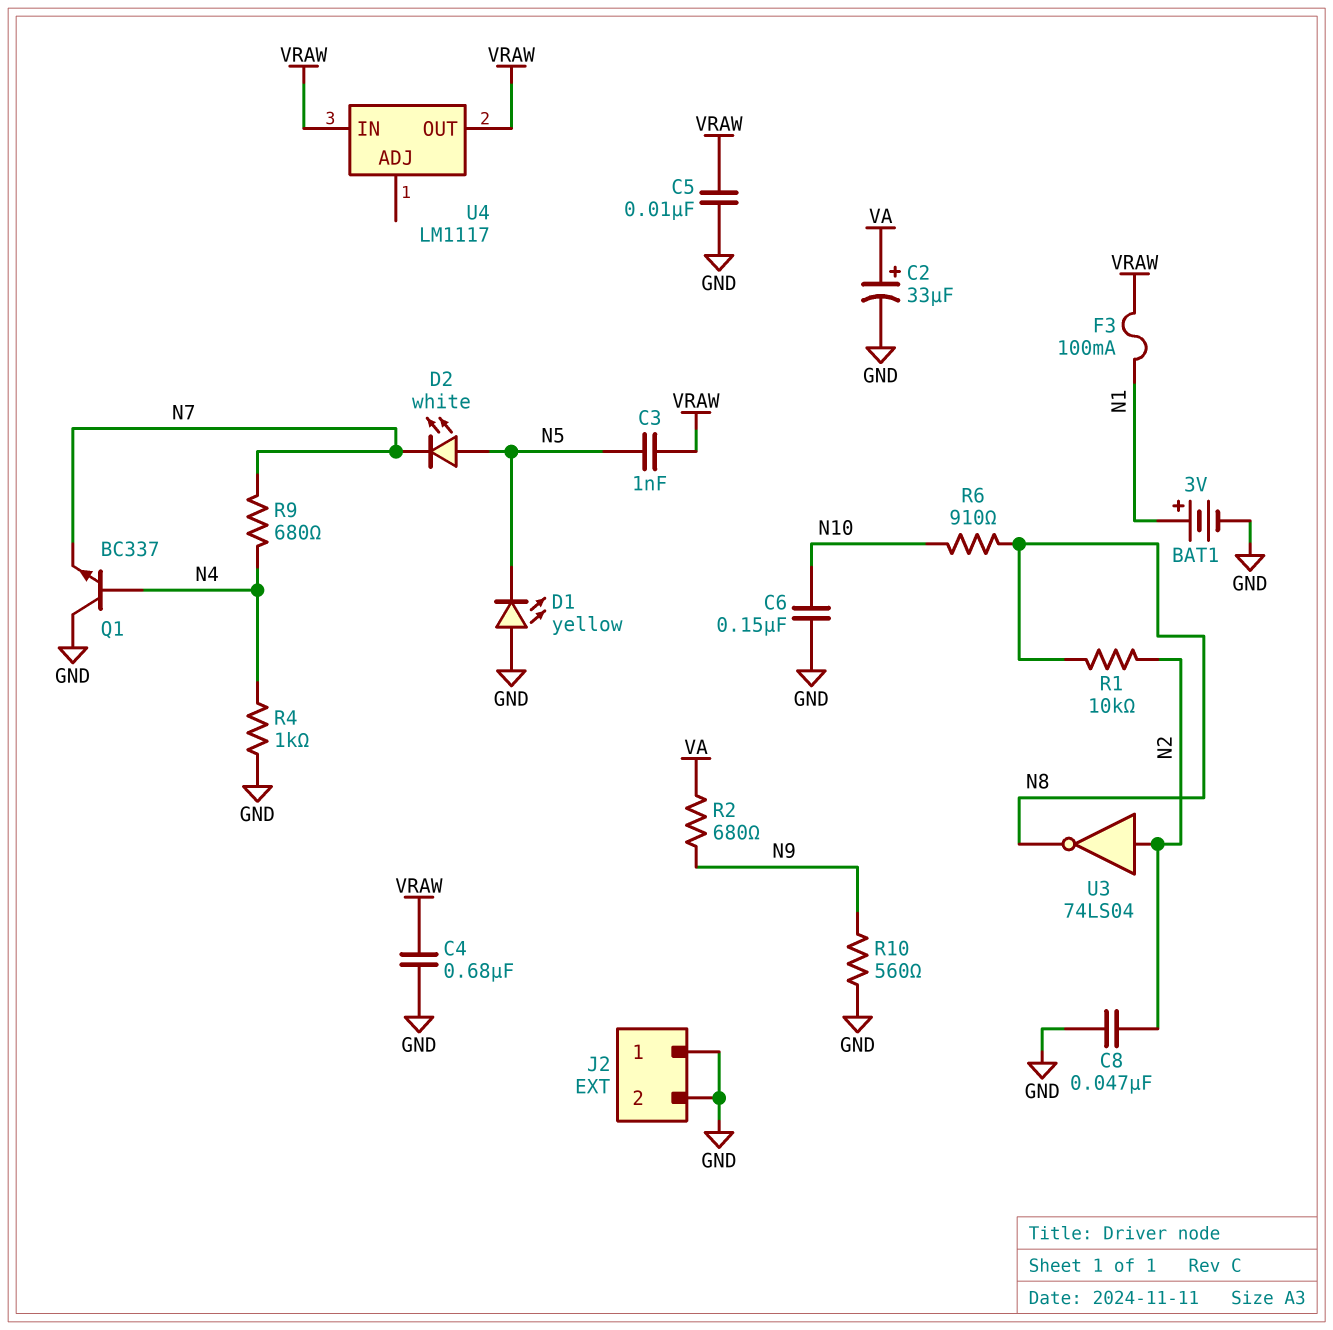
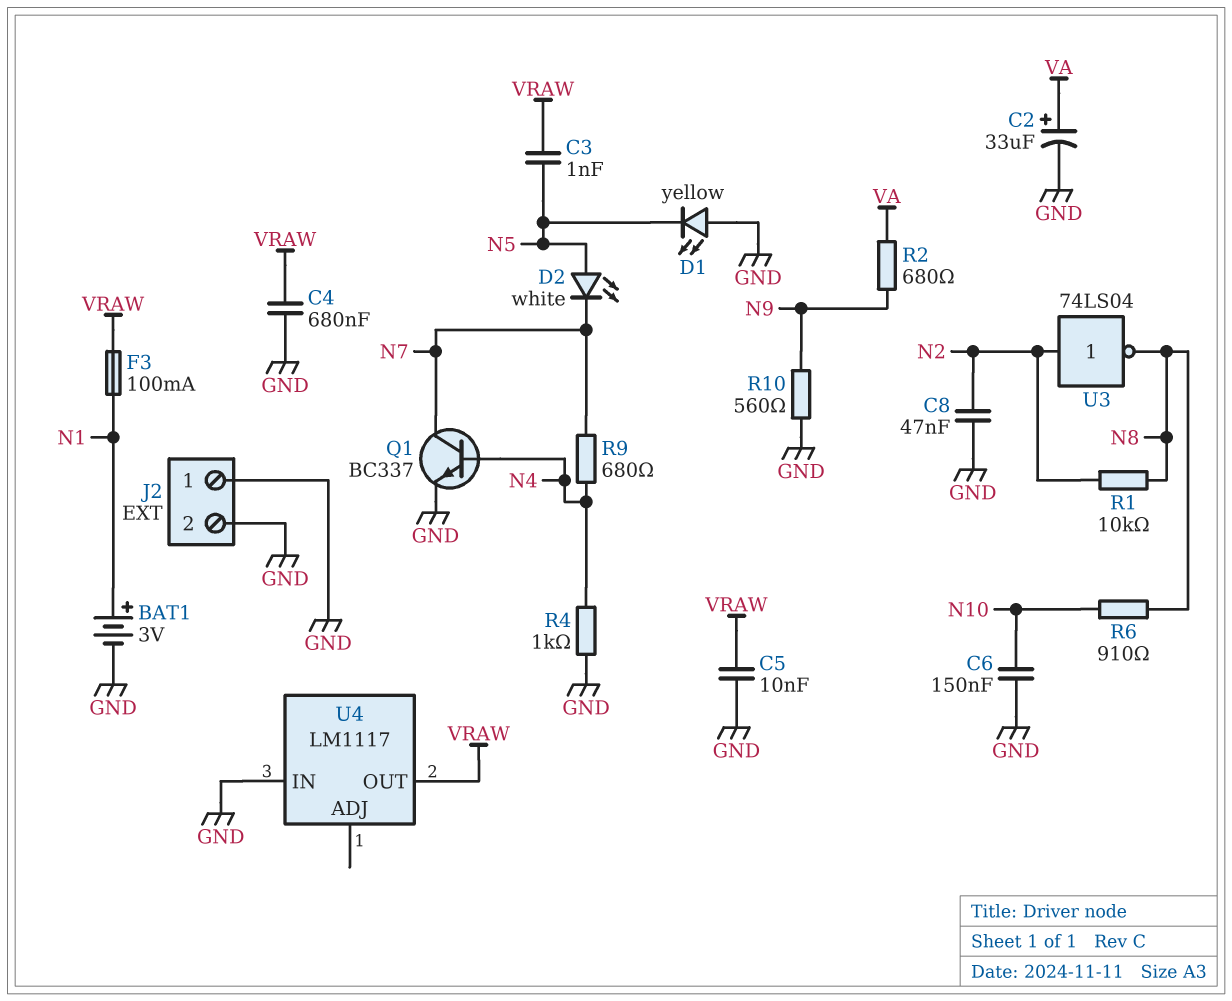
Q1: NPN BC337 (B N4, C GND, E N7) -> NPN BC337 (B N4, C N7, E GND)
U4 pin IN: VRAW -> GND

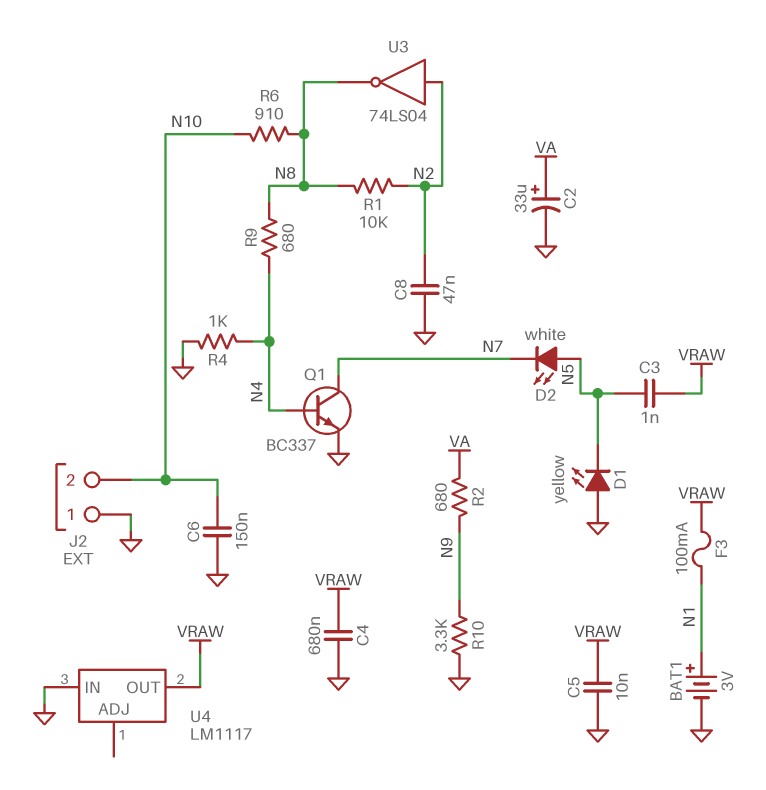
J2 pin 2: GND -> N10
R9: 680 (N4, N7) -> 680 (N4, N8)
R10: 560 (GND, N9) -> 3.3k (GND, N9)

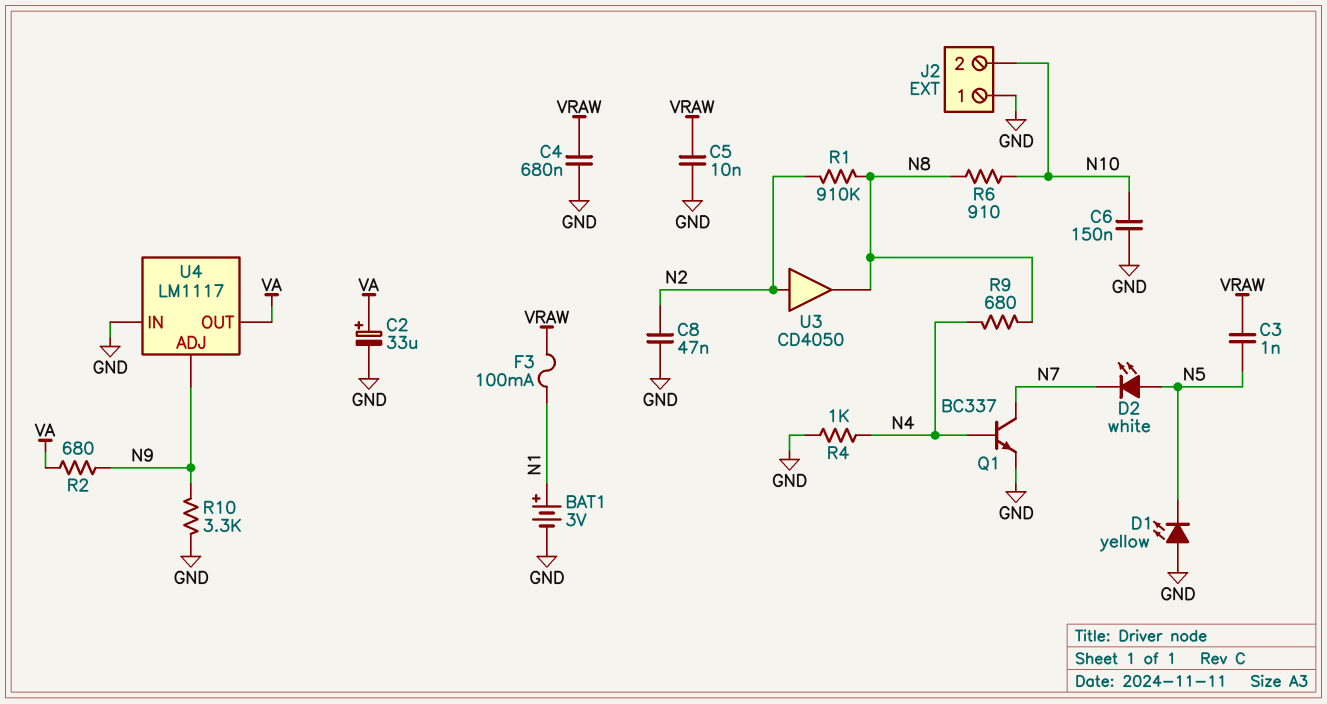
R1: 10k (N2, N8) -> 910k (N2, N8)
U3: NOT 74LS04 (in N2, out N8) -> buffer CD4050 (in N2, out N8)
U4 pin ADJ: none -> N9
U4 pin OUT: VRAW -> VA

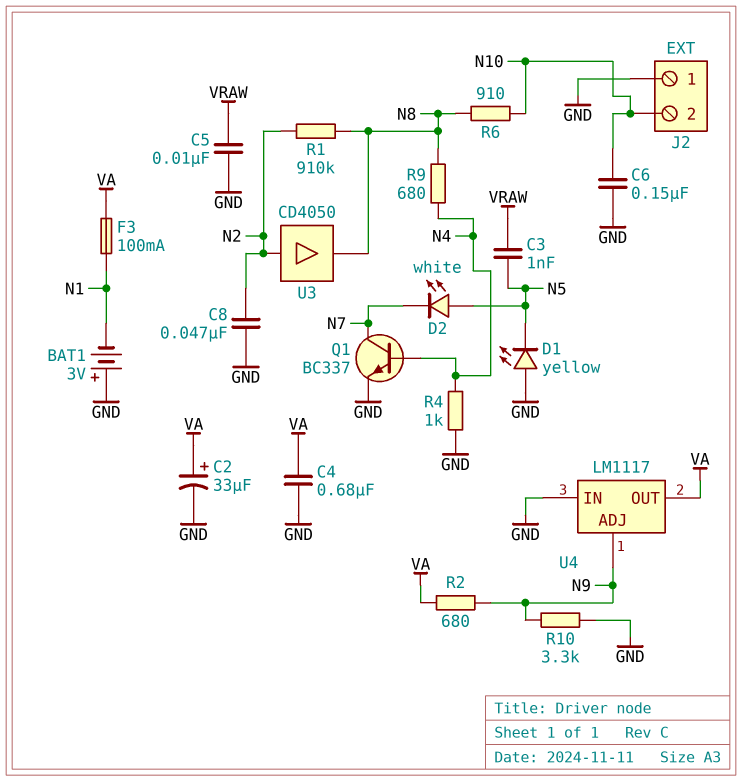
BAT1: 3V (plus N1, minus GND) -> 3V (plus GND, minus N1)
C4: 680nF (GND, VRAW) -> 680nF (GND, VA)
F3: 100mA (N1, VRAW) -> 100mA (N1, VA)

